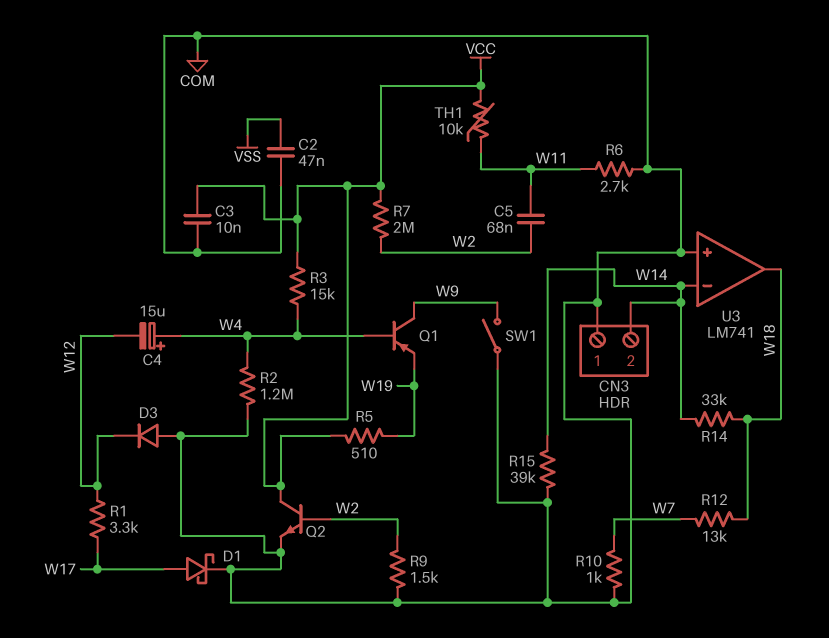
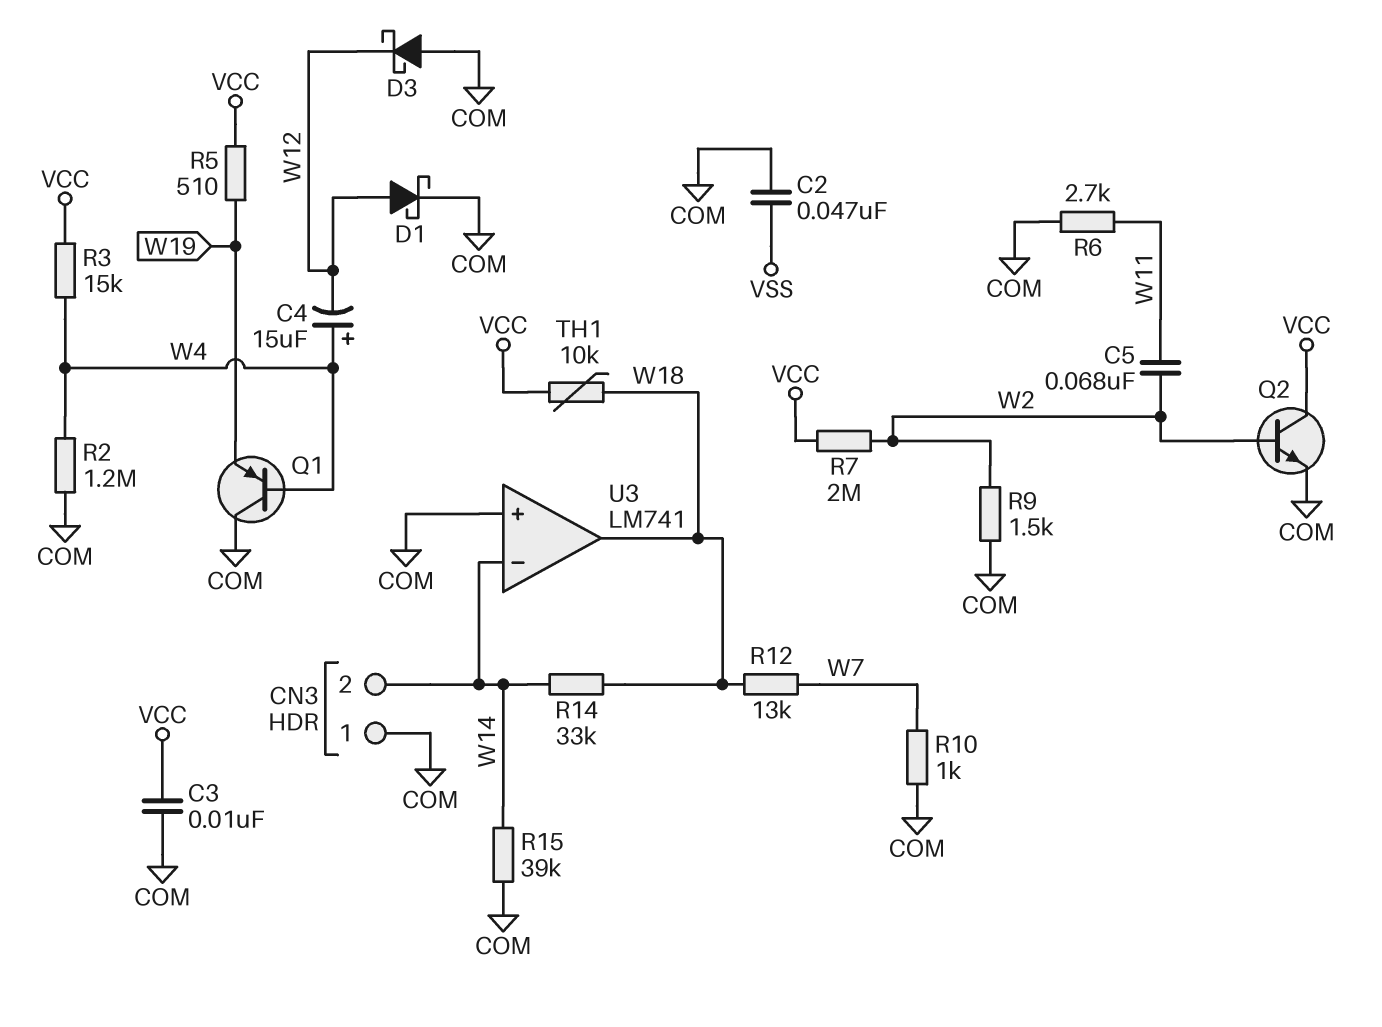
D1: schottky (A W17, K COM) -> schottky (A W12, K COM)
D3: diode (A COM, K W12) -> schottky (A COM, K W12)
Q1: PNP (B W4, C W9, E W19) -> PNP (B W4, C COM, E W19)
R1: 3.3k (W12, W17) -> none
SW1: switch (COM, W9) -> none
TH1: 10k (VCC, W11) -> 10k (VCC, W18)

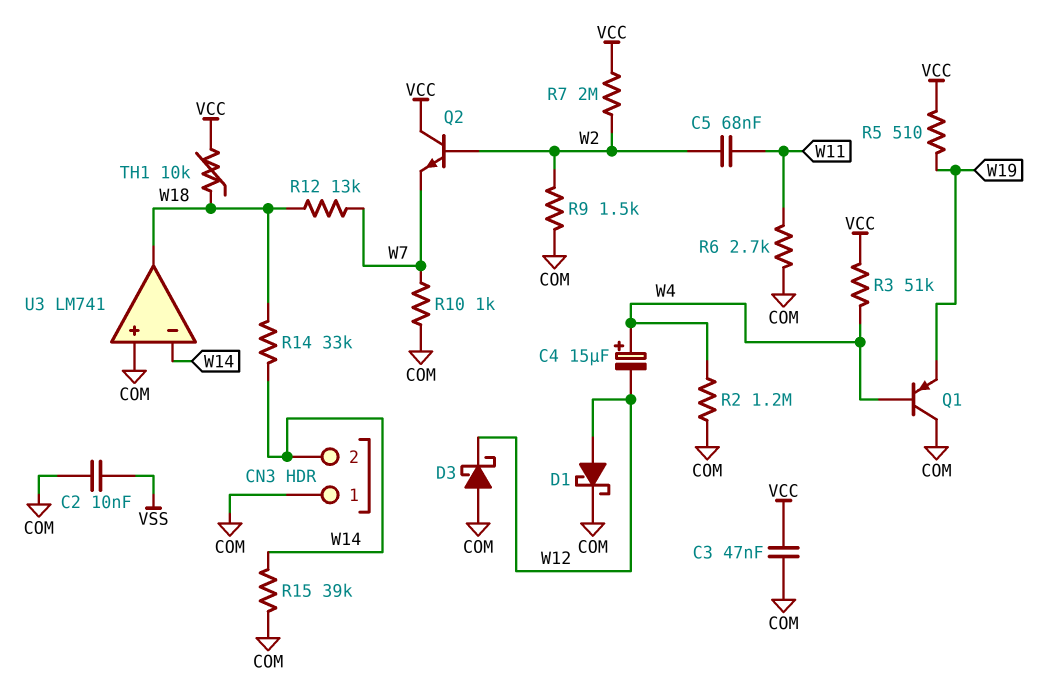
C2: 47nF (COM, VSS) -> 10nF (COM, VSS)
C3: 10nF (COM, VCC) -> 47nF (COM, VCC)
Q2: NPN (B W2, C VCC, E COM) -> NPN (B W2, C VCC, E W7)
R3: 15k (VCC, W4) -> 51k (VCC, W4)

